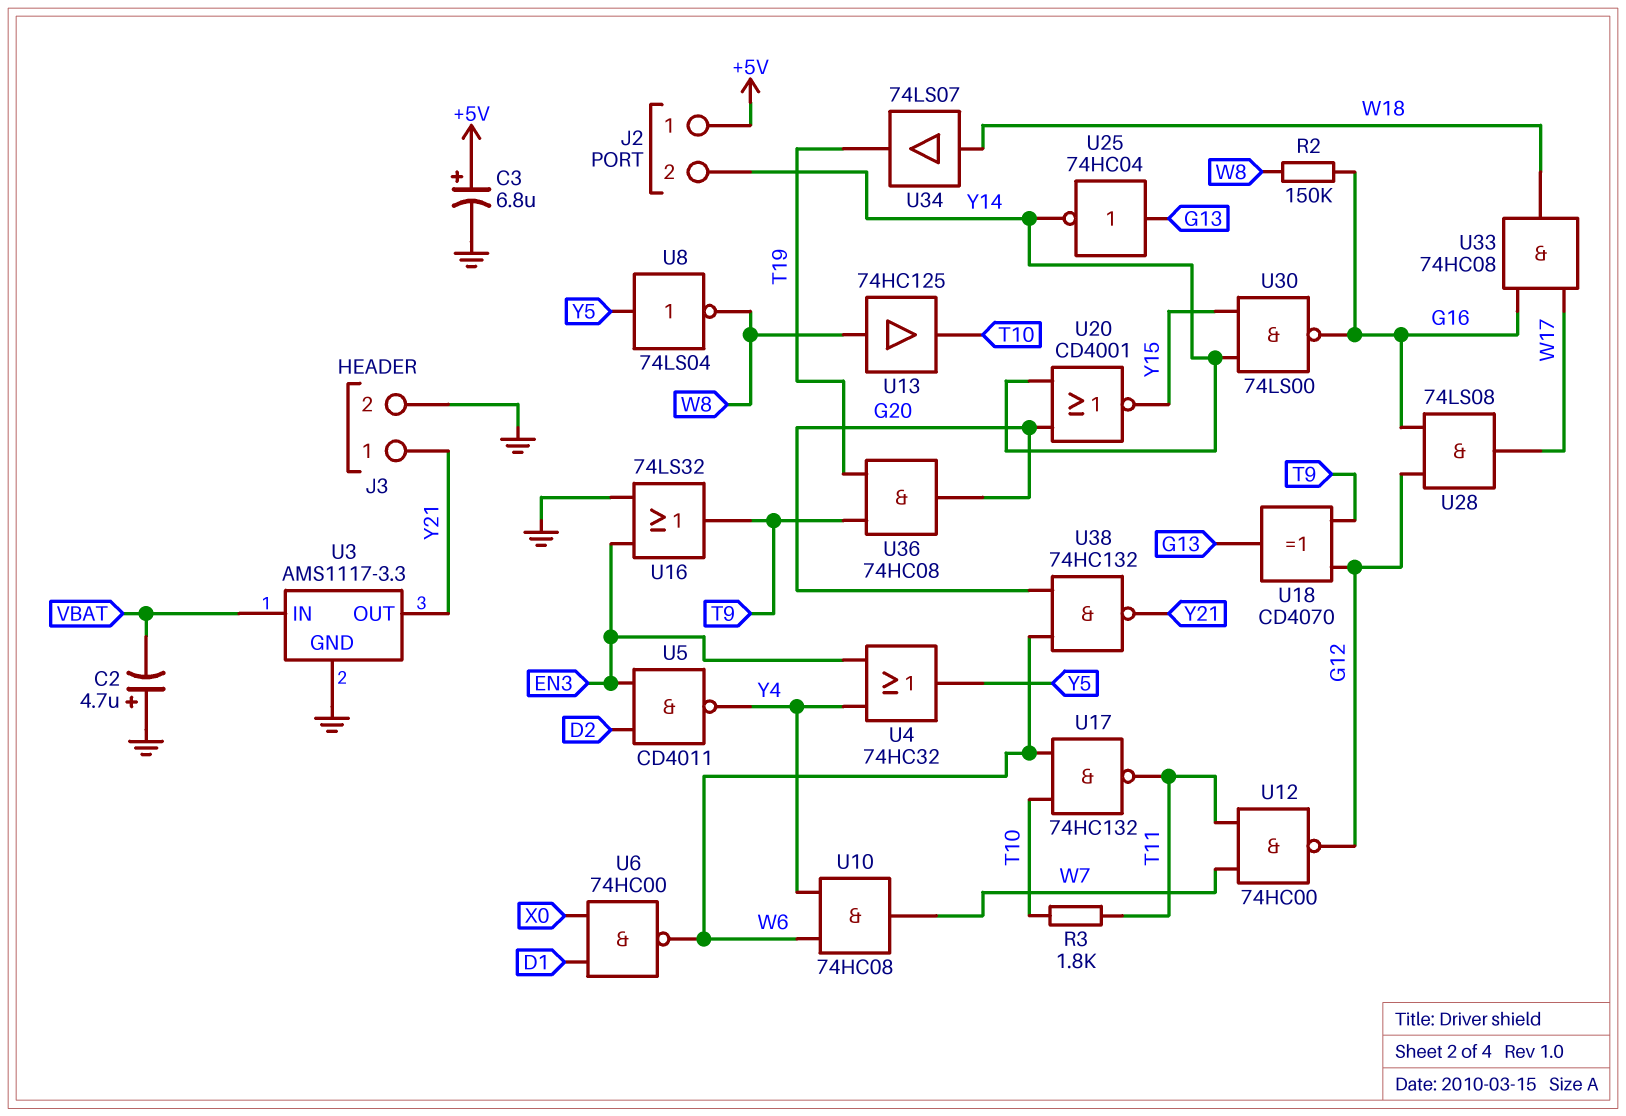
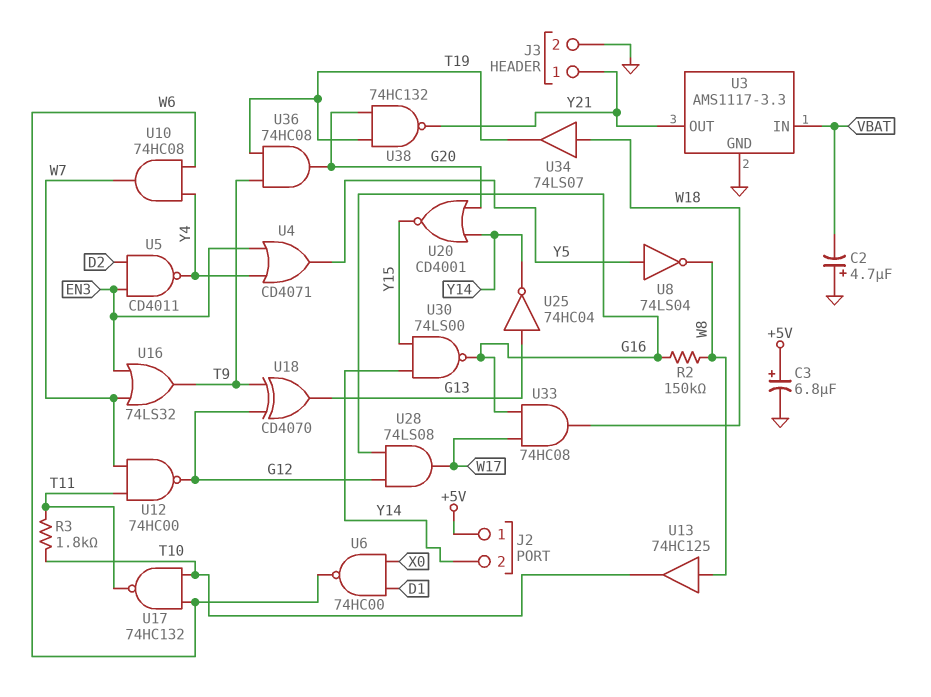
U4: OR 74HC32 (in EN3, in Y4, out Y5) -> OR CD4071 (in EN3, in Y4, out Y5)
U16: OR 74LS32 (in EN3, in GND, out T9) -> OR 74LS32 (in EN3, in W7, out T9)
U38: NAND 74HC132 (in G20, in W6, out Y21) -> NAND 74HC132 (in G20, in T19, out Y21)

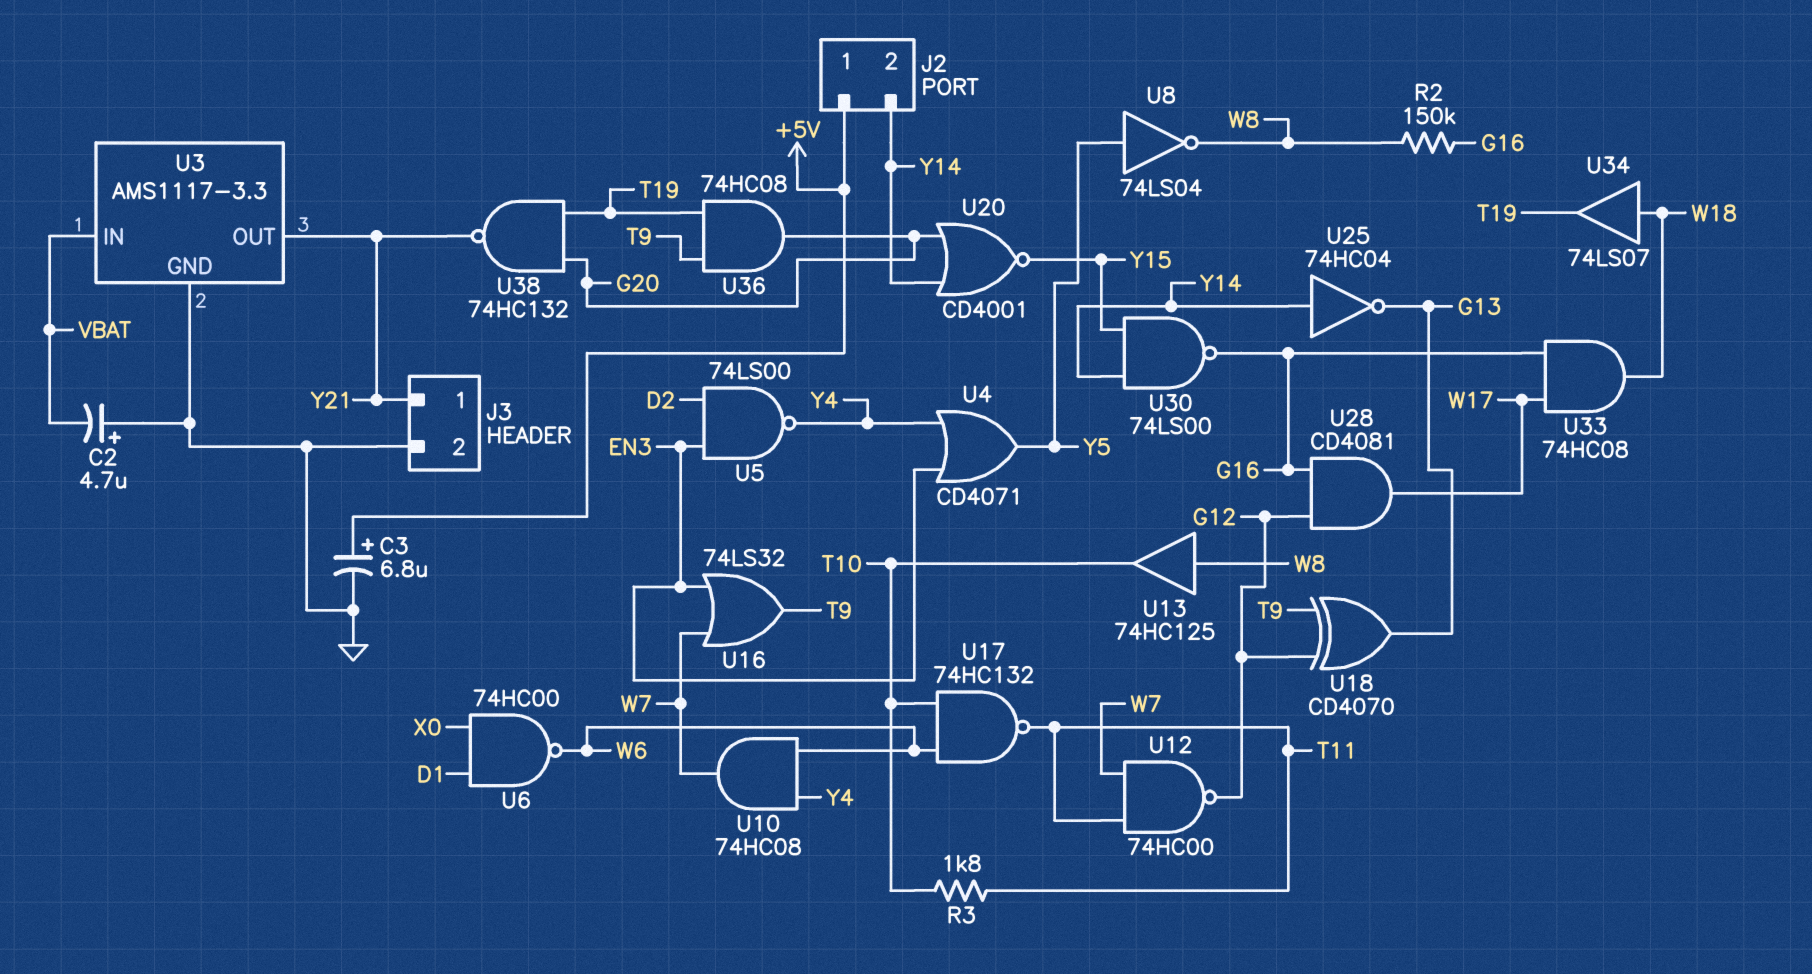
U5: NAND CD4011 (in D2, in EN3, out Y4) -> NAND 74LS00 (in D2, in EN3, out Y4)
U25: NOT 74HC04 (in G13, out Y14) -> NOT 74HC04 (in Y14, out G13)
U28: AND 74LS08 (in G12, in G16, out W17) -> AND CD4081 (in G12, in G16, out W17)

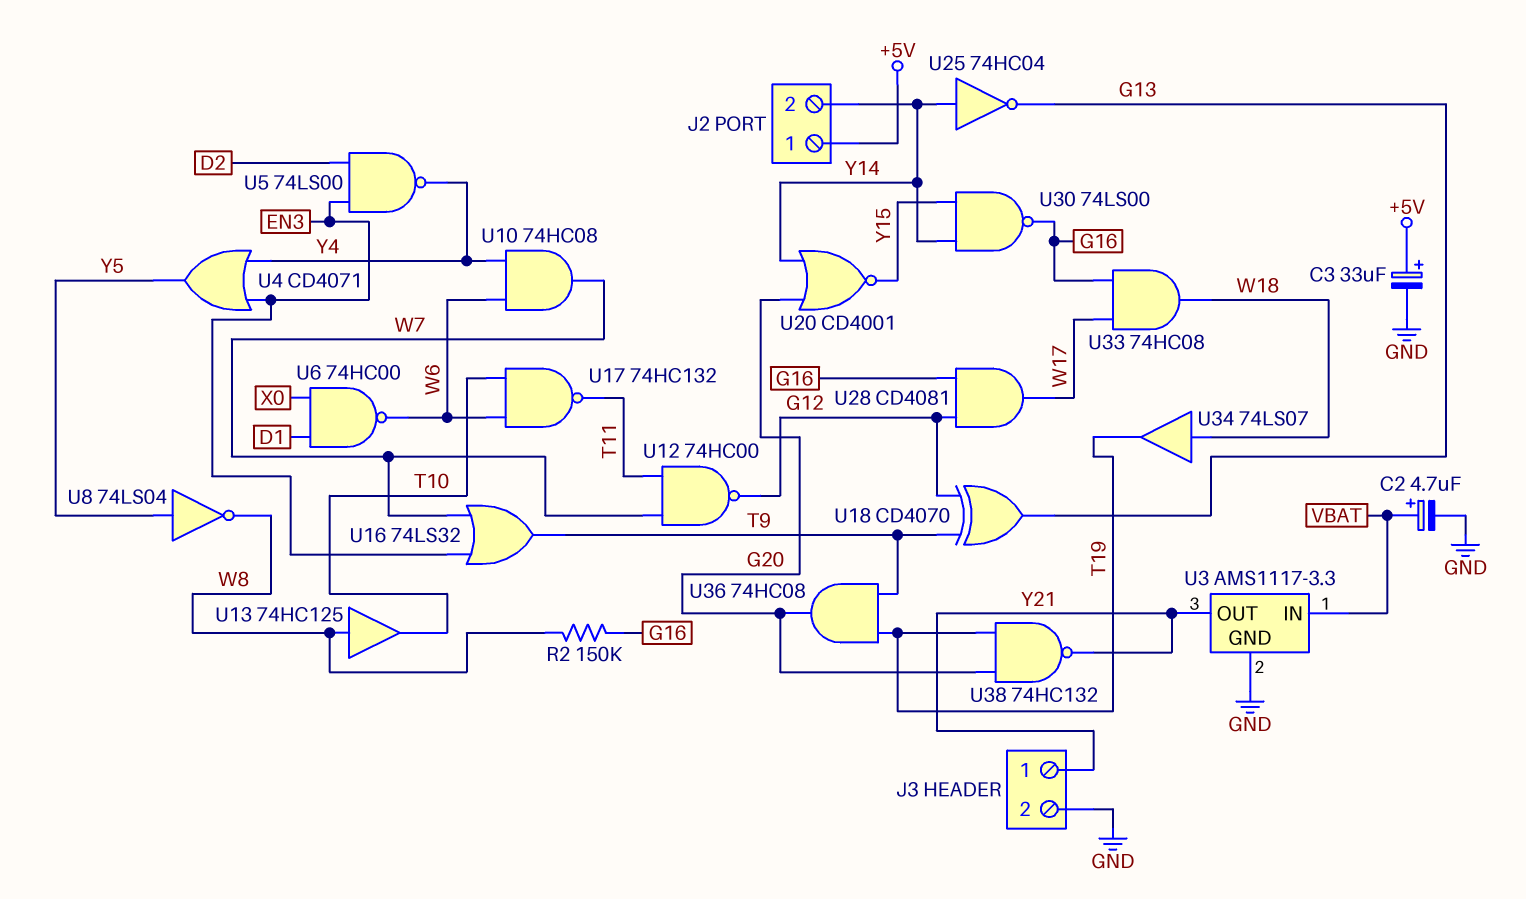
C2: 4.7uF (plus GND, minus VBAT) -> 4.7uF (plus VBAT, minus GND)
C3: 6.8uF (plus +5V, minus GND) -> 33uF (plus +5V, minus GND)
R3: 1.8k (T10, T11) -> none

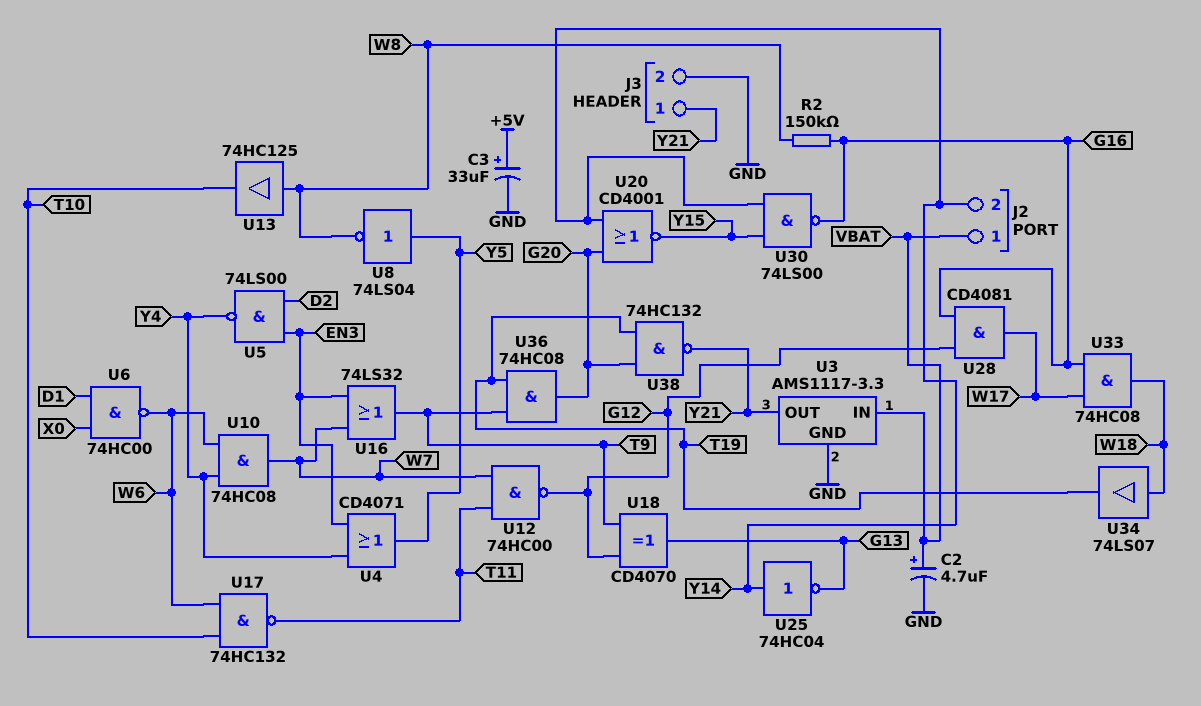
J2 pin 1: +5V -> VBAT

